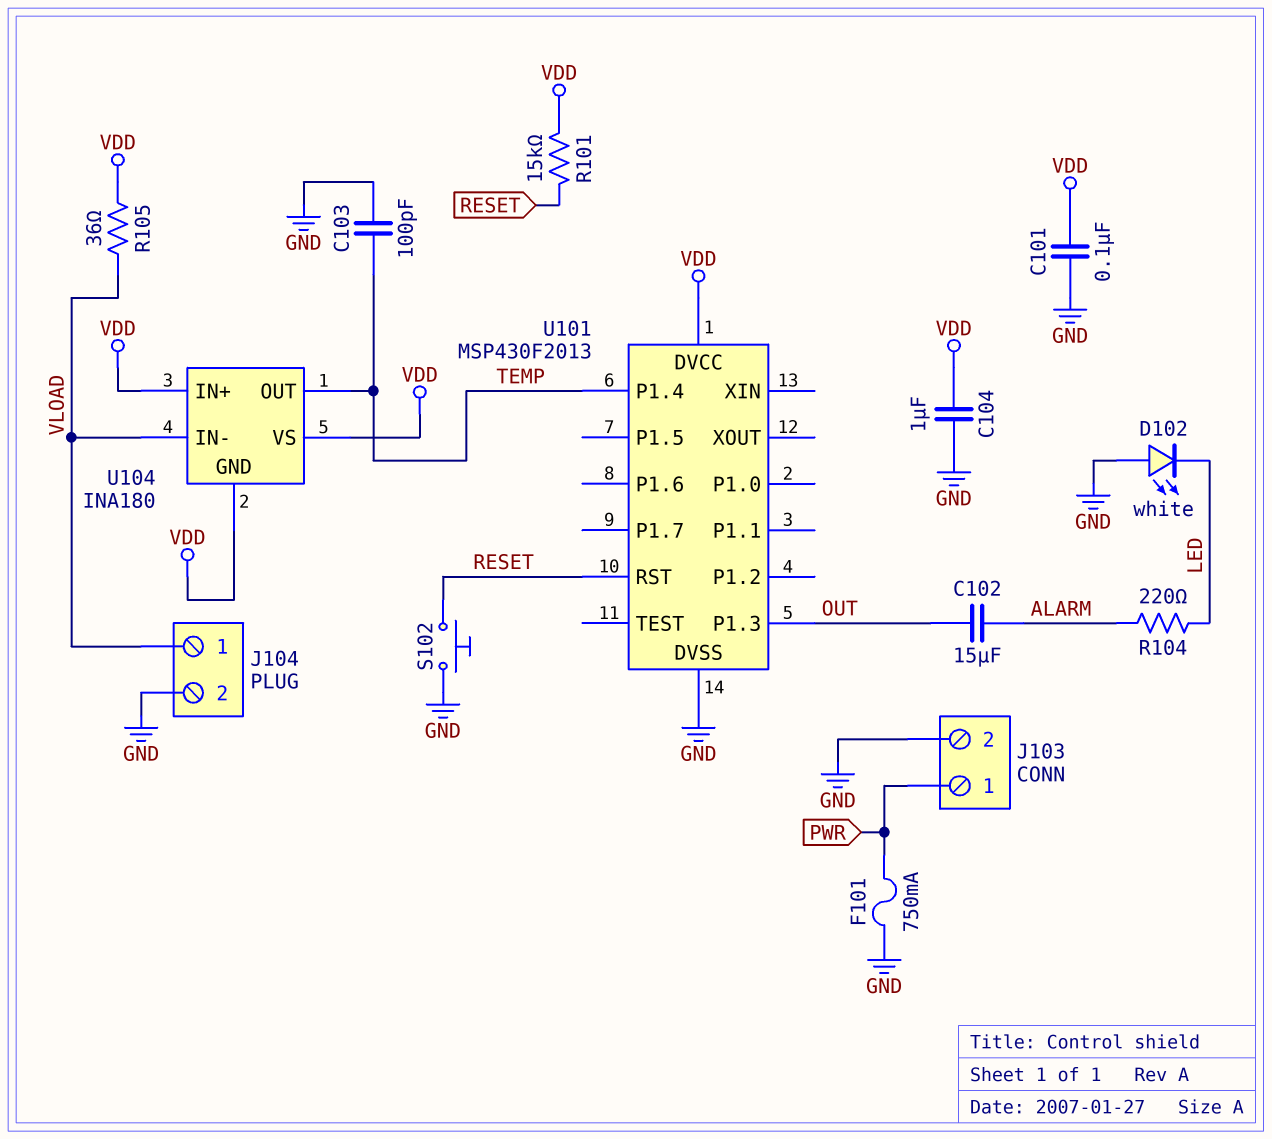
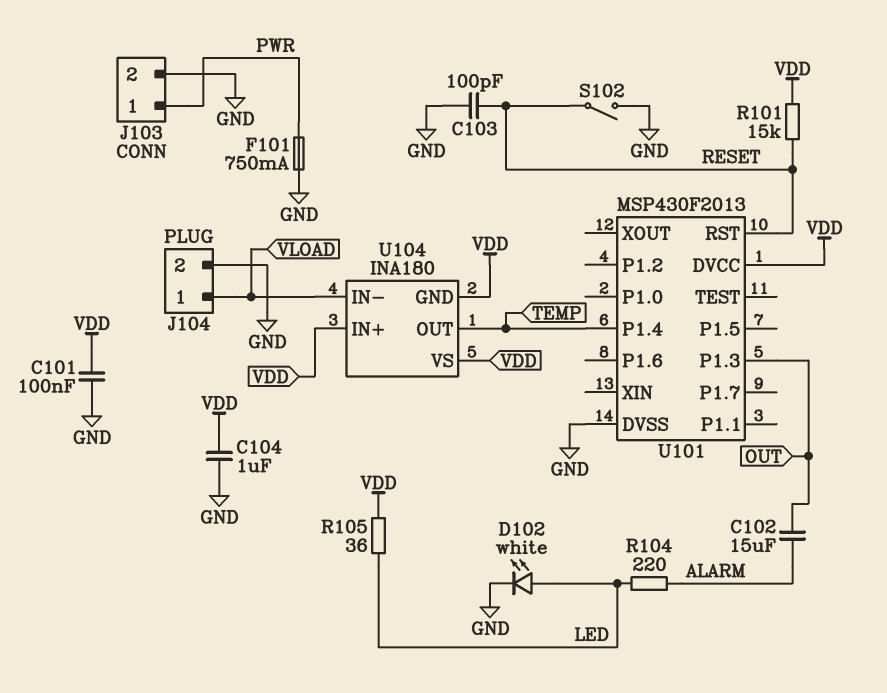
C103: 100pF (GND, TEMP) -> 100pF (GND, RESET)
D102: LED white (A GND, K LED) -> LED white (A LED, K GND)
R105: 36 (VDD, VLOAD) -> 36 (LED, VDD)
S102: button (GND, RESET) -> switch (GND, RESET)

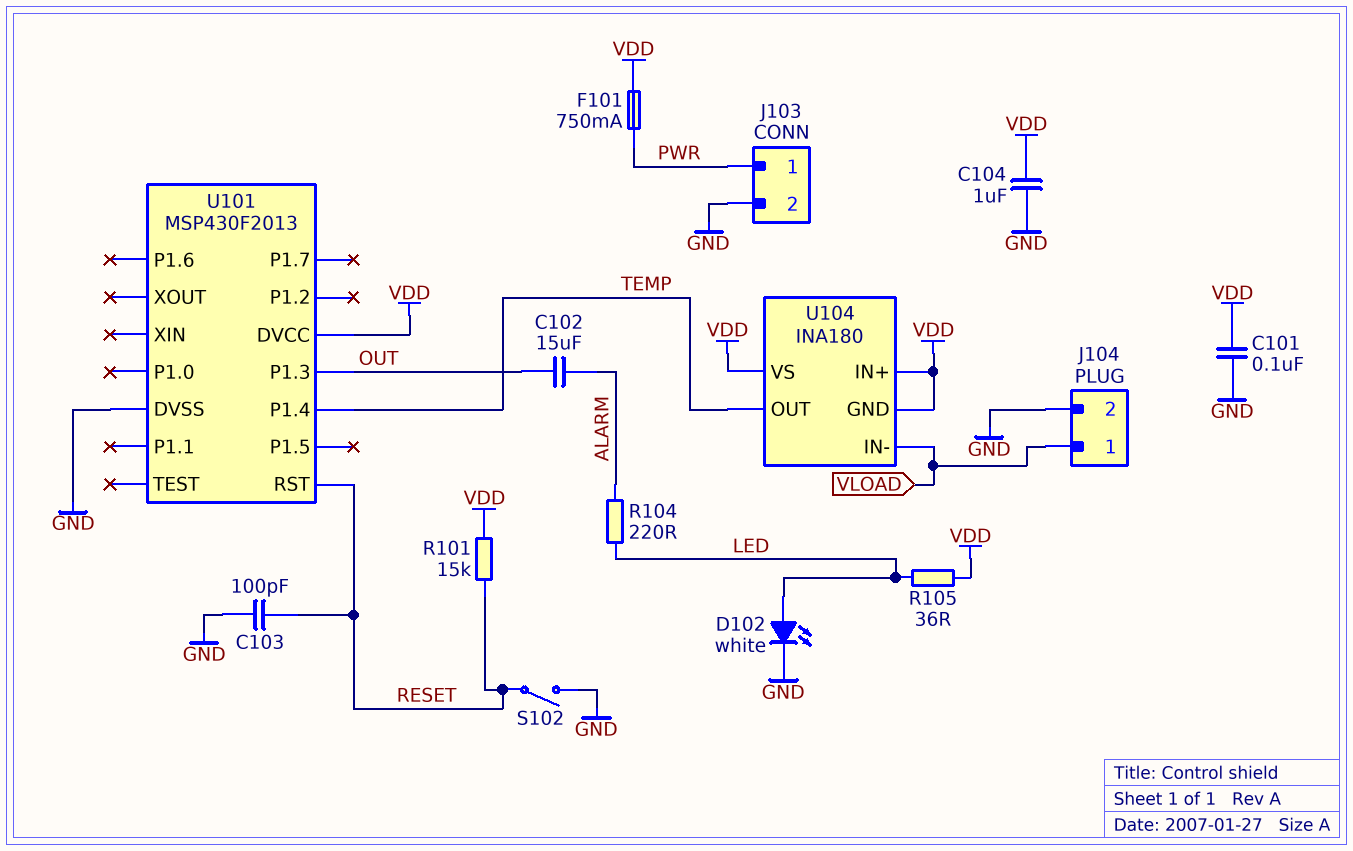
F101: 750mA (GND, PWR) -> 750mA (PWR, VDD)

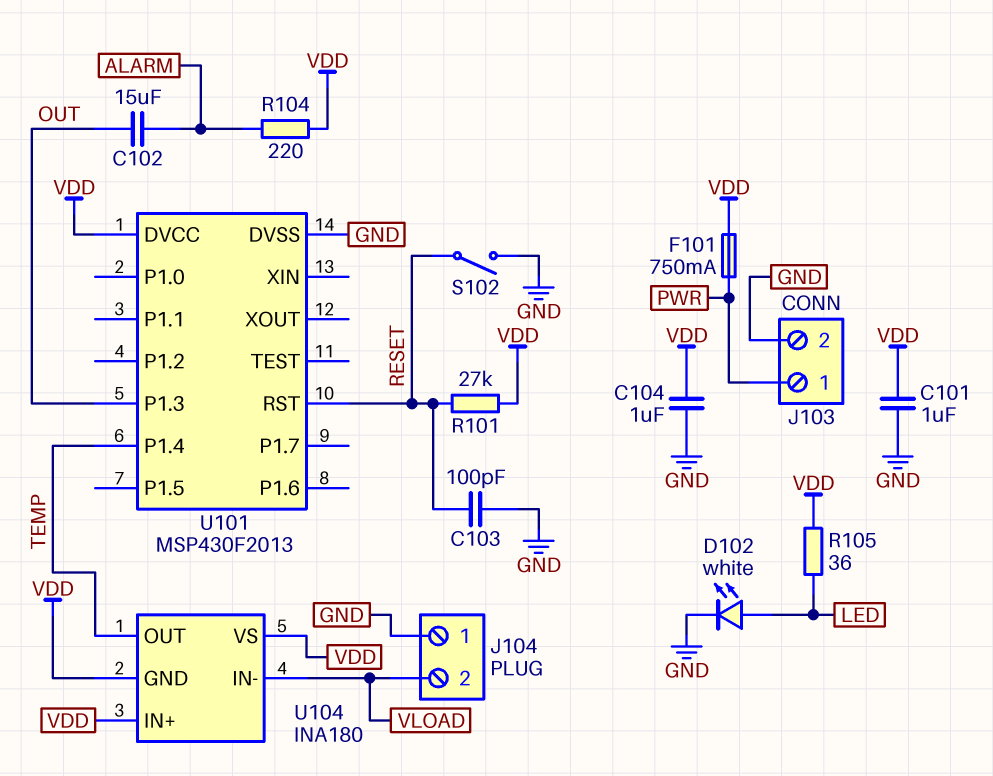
C101: 100nF (GND, VDD) -> 1uF (GND, VDD)
J104 pin 1: VLOAD -> GND
J104 pin 2: GND -> VLOAD
R101: 15k (RESET, VDD) -> 27k (RESET, VDD)
R104: 220 (ALARM, LED) -> 220 (ALARM, VDD)

